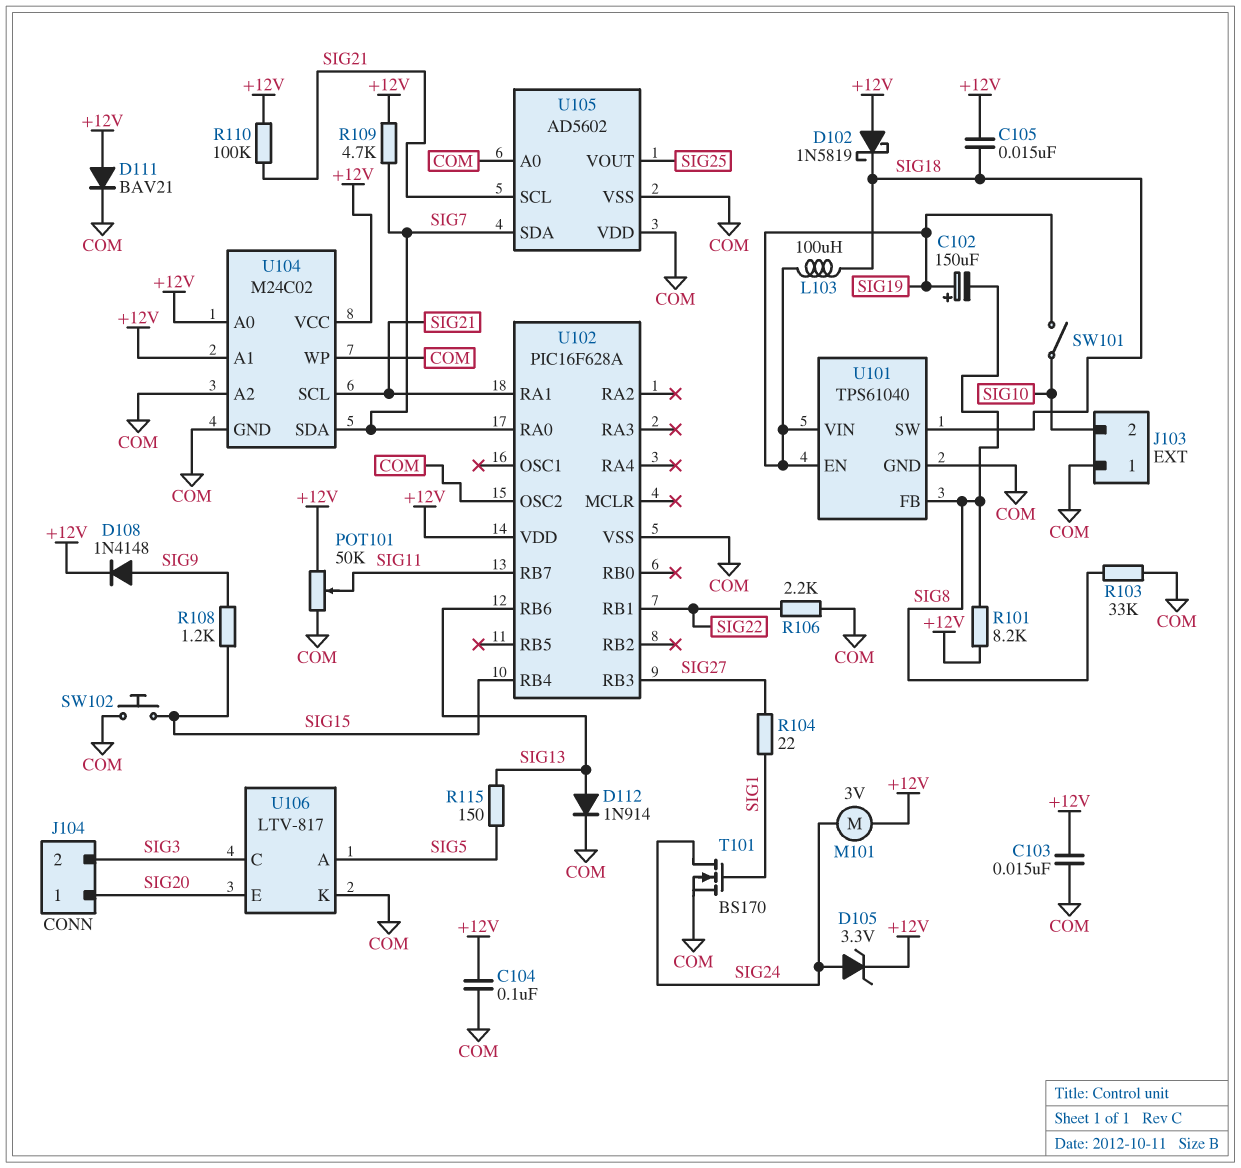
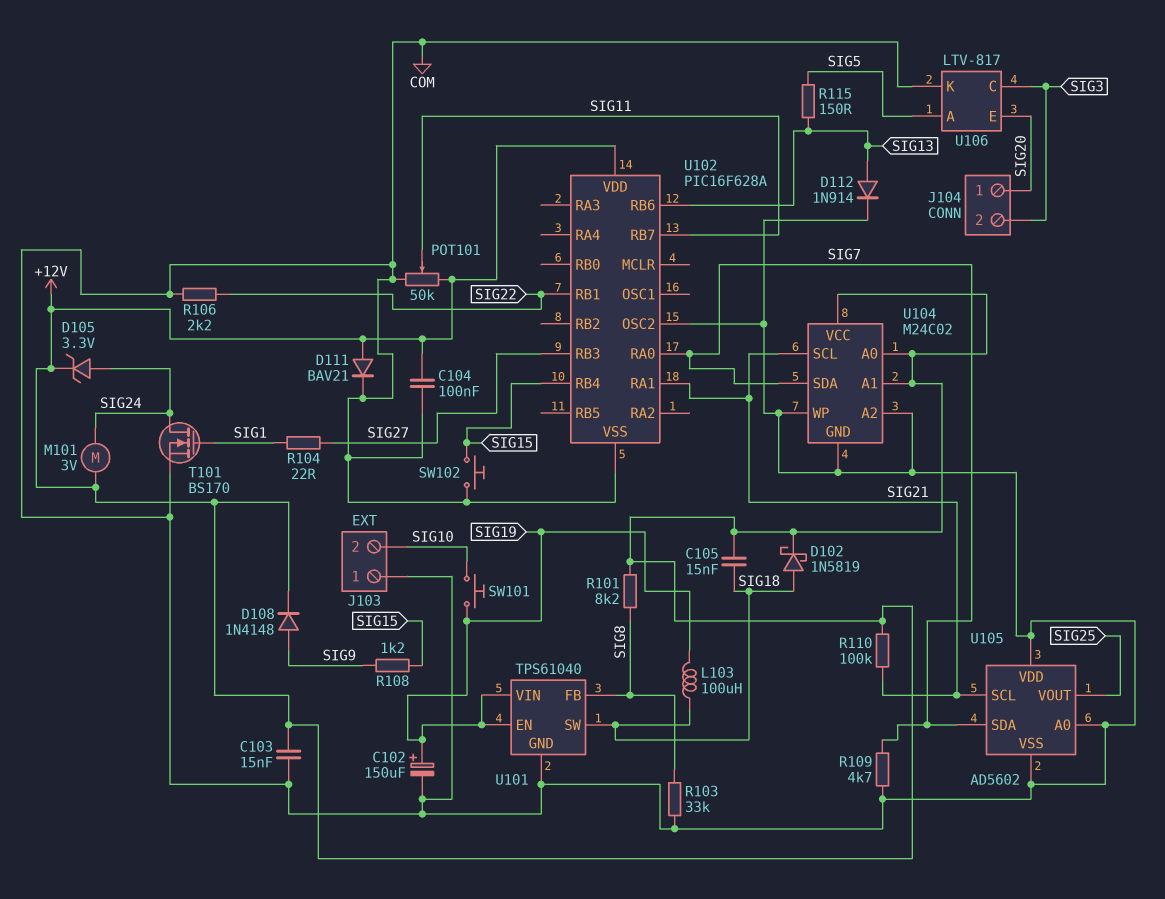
C102: 150uF (plus SIG19, minus SIG8) -> 150uF (plus SIG19, minus COM)
D102: schottky 1N5819 (A +12V, K SIG18) -> schottky 1N5819 (A SIG18, K +12V)
R109: 4.7k (+12V, SIG7) -> 4.7k (COM, SIG7)
SW101: switch (SIG10, SIG19) -> button (SIG10, SIG19)

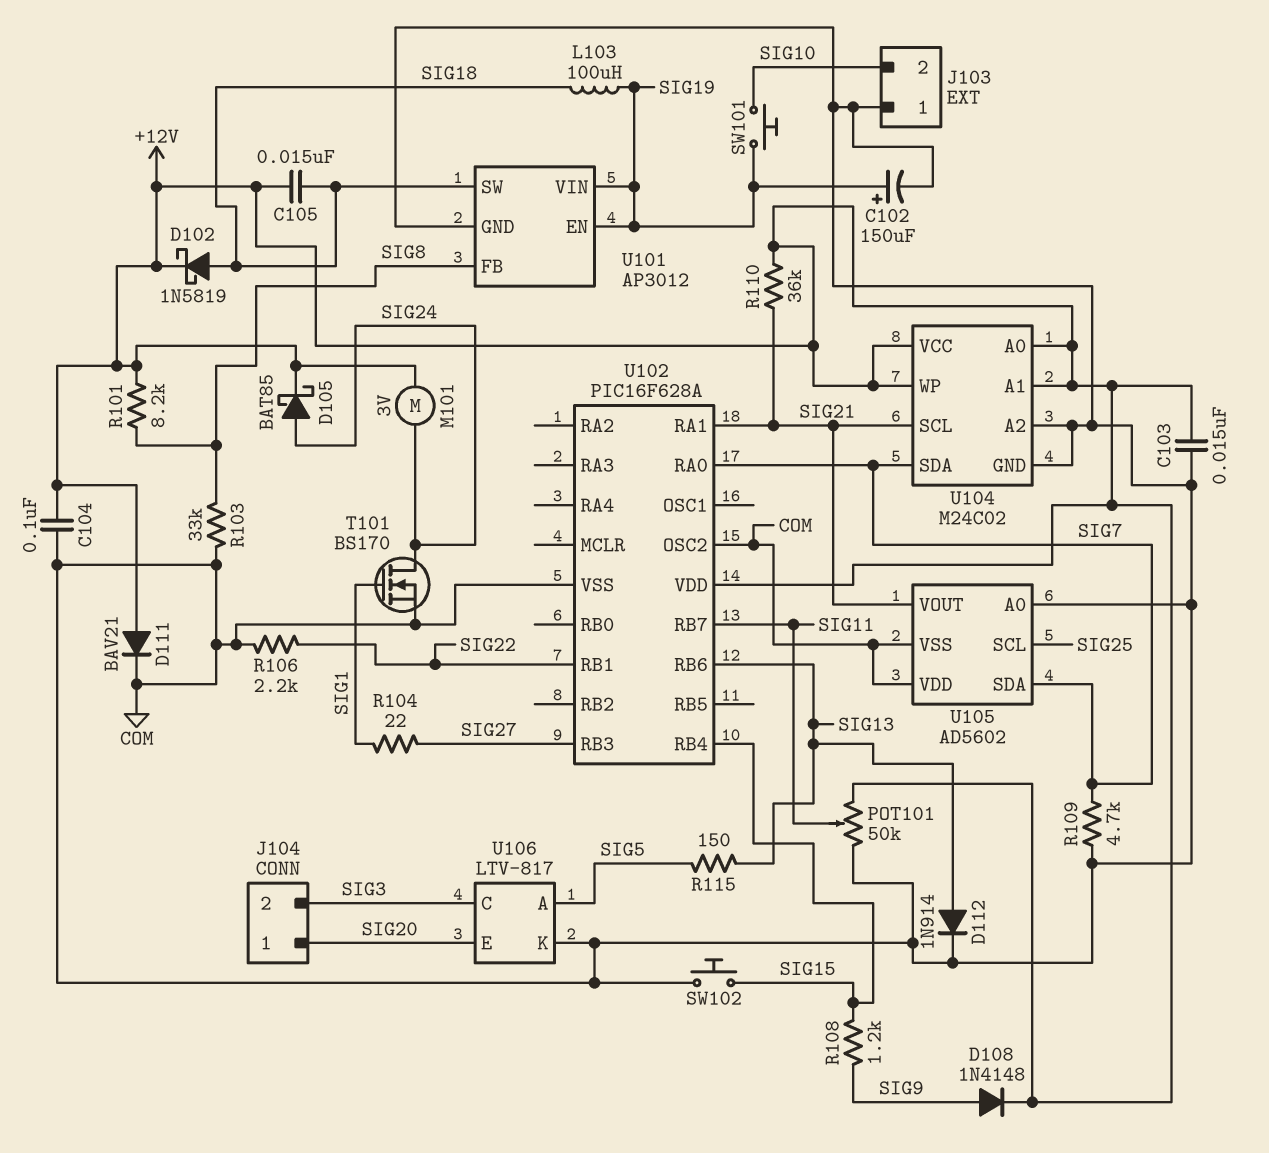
D105: zener 3.3V (A SIG24, K +12V) -> schottky BAT85 (A SIG24, K +12V)
R110: 100k (+12V, SIG21) -> 36k (+12V, SIG21)
U101: TPS61040 -> AP3012
U104 pin WP: COM -> +12V
U105 pin SCL: SIG21 -> SIG25
U105 pin VOUT: SIG25 -> SIG21

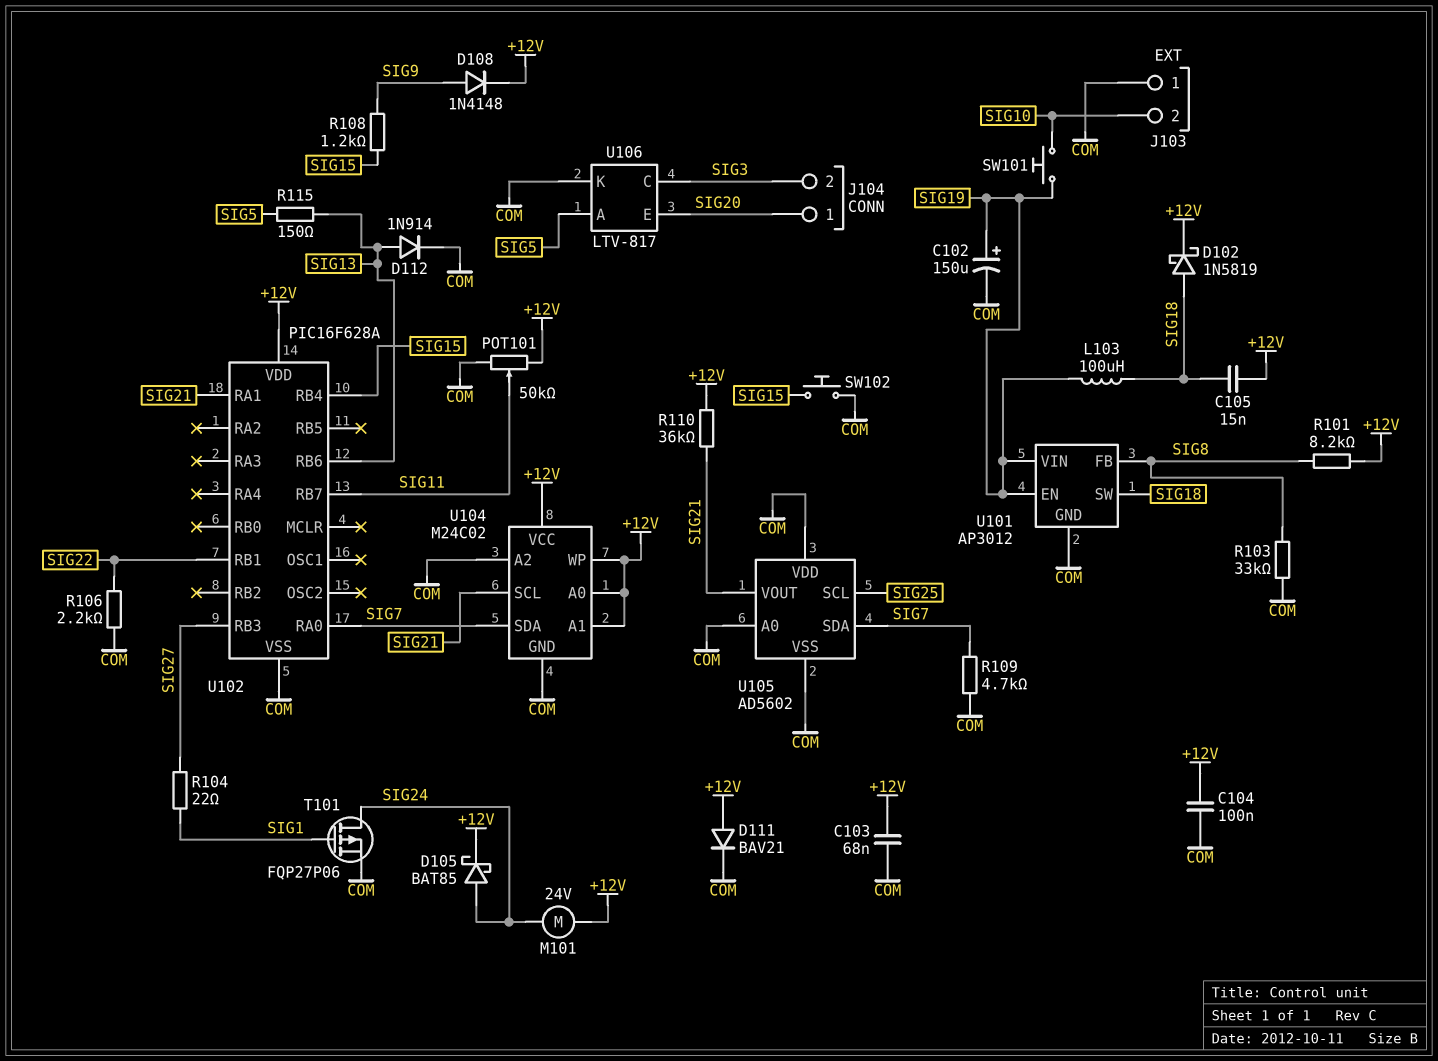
C103: 15nF (+12V, COM) -> 68nF (+12V, COM)
M101: motor 3V (+12V, SIG24) -> motor 24V (+12V, SIG24)
T101: NMOS BS170 (G SIG1, D SIG24, S COM) -> PMOS FQP27P06 (G SIG1, D SIG24, S COM)
U102 pin OSC2: COM -> none

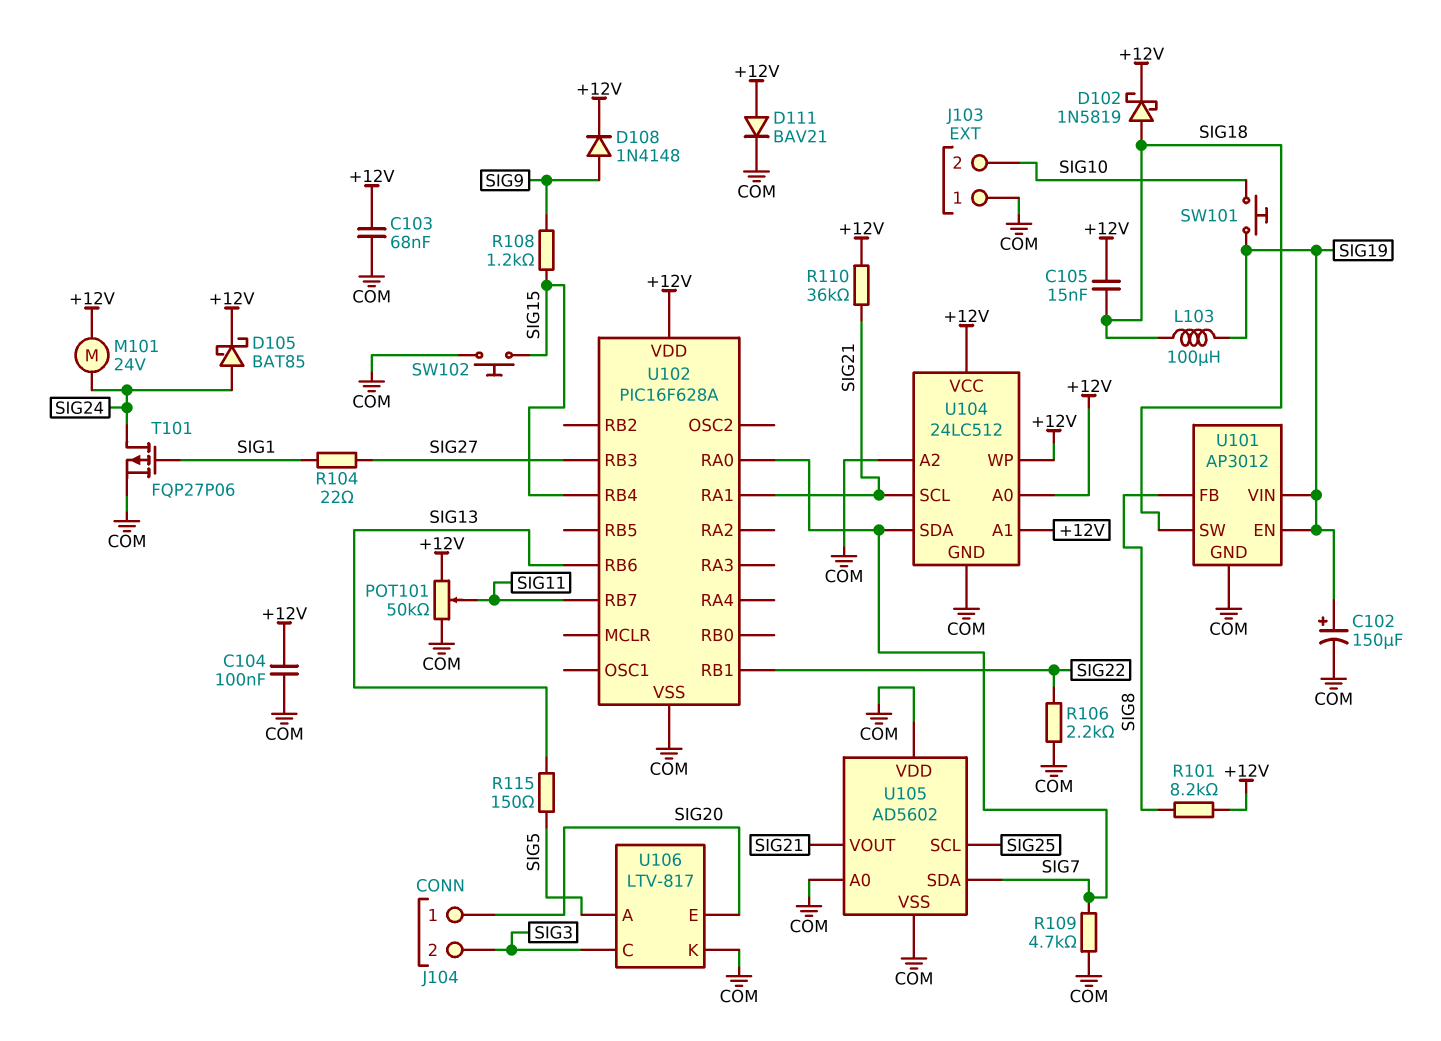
D112: diode 1N914 (A SIG13, K COM) -> none
R103: 33k (COM, SIG8) -> none
U104: M24C02 -> 24LC512

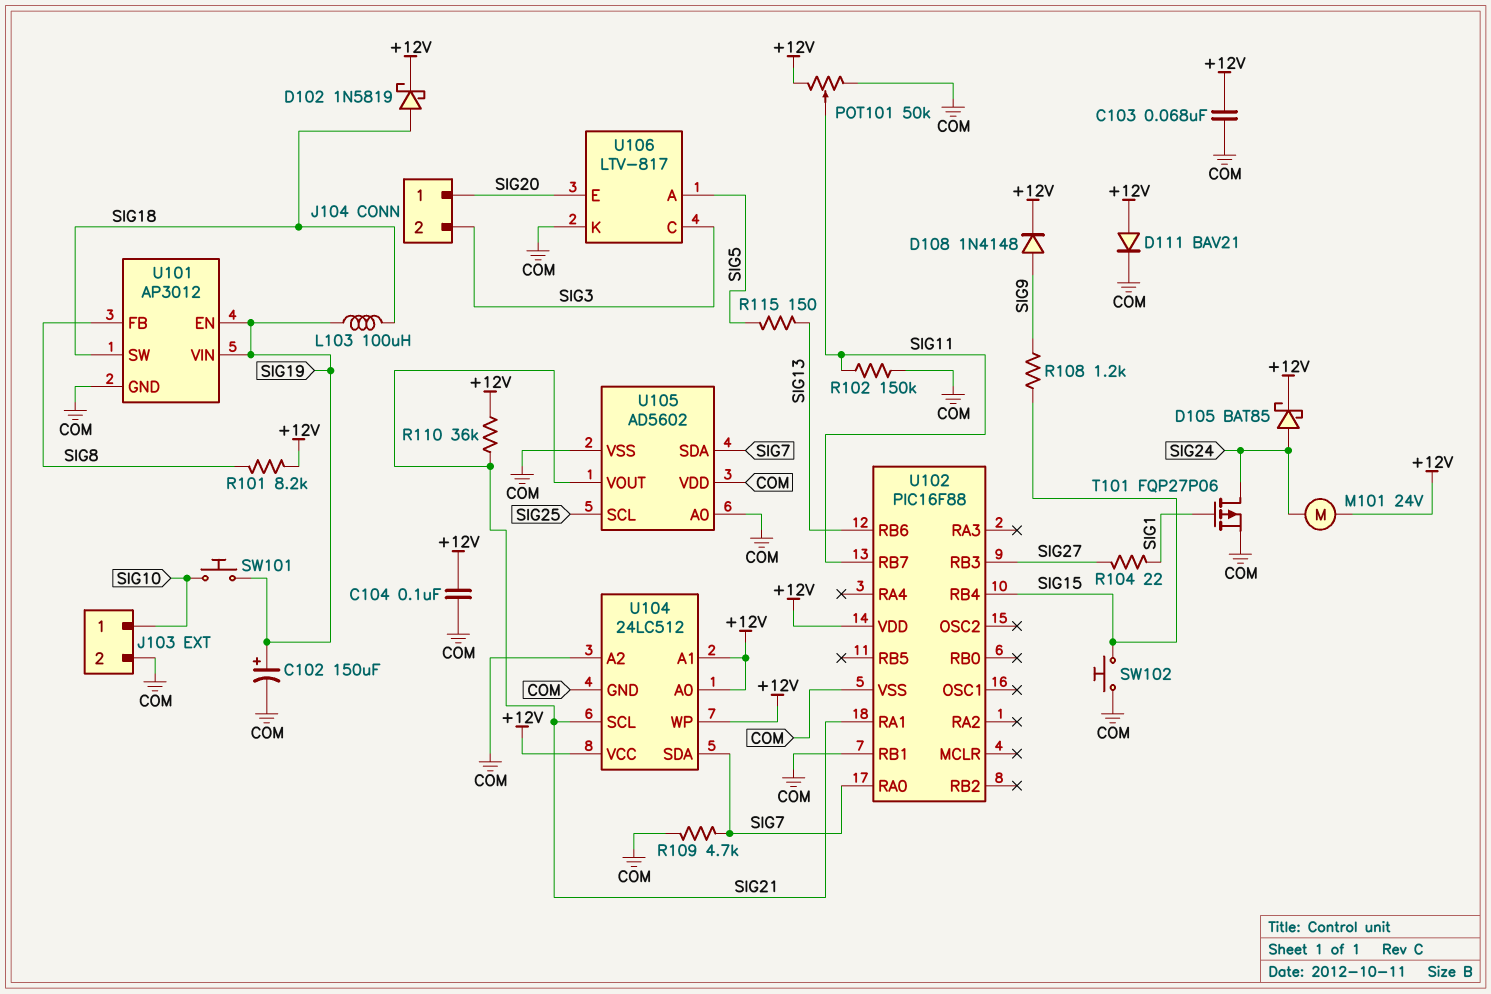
C105: 15nF (+12V, SIG18) -> none
J103 pin 1: COM -> SIG10
J103 pin 2: SIG10 -> COM
R102: none -> 150k (COM, SIG11)
R106: 2.2k (COM, SIG22) -> none
U102: PIC16F628A -> PIC16F88
U102 pin RB1: SIG22 -> COM

